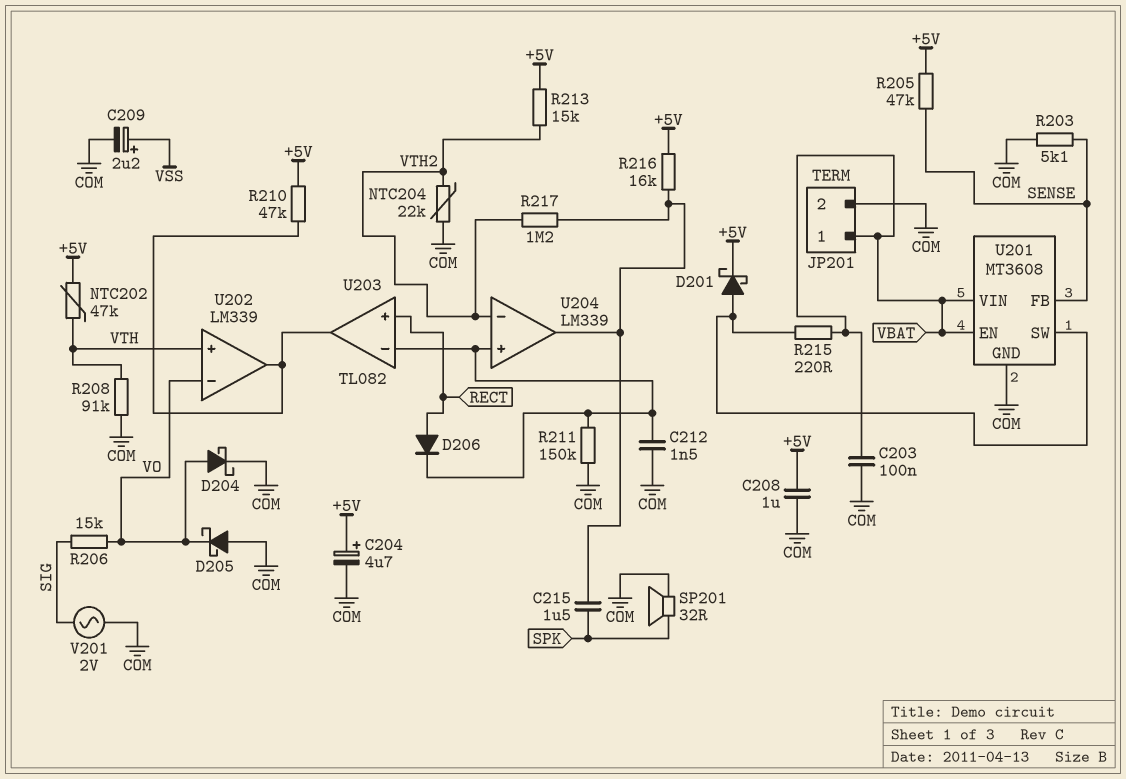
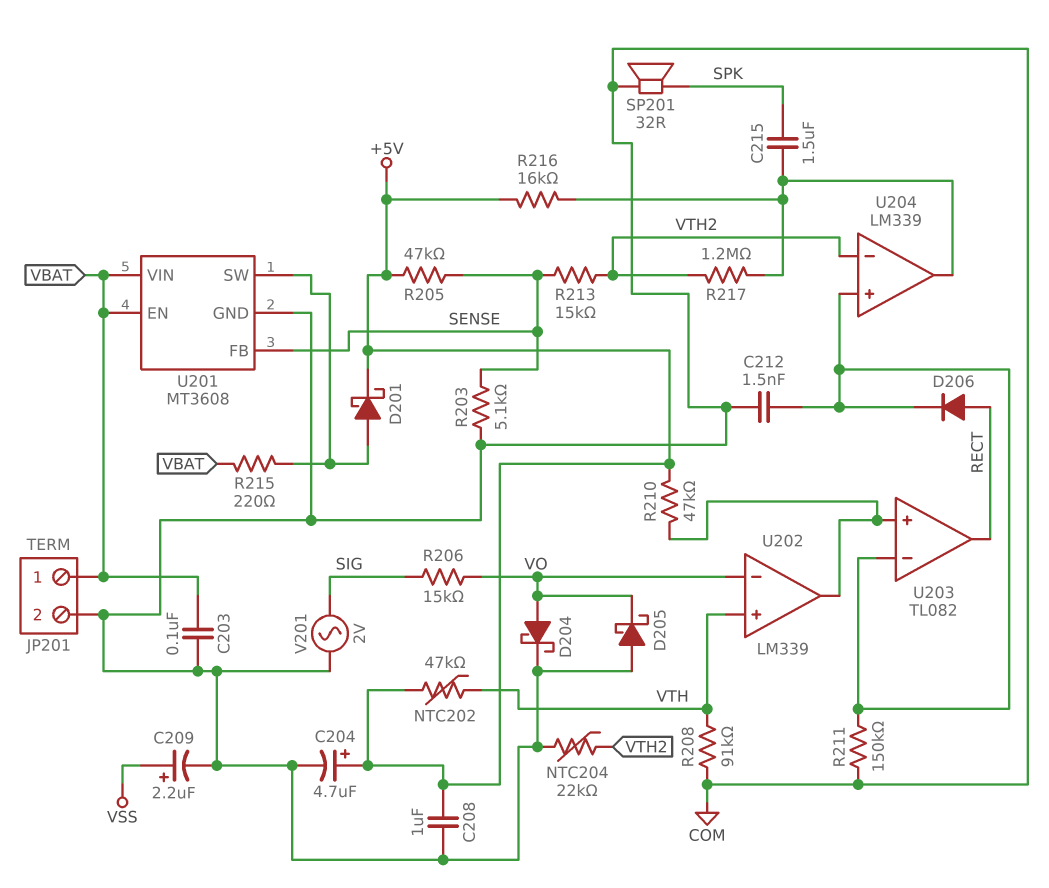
R213: 15k (+5V, VTH2) -> 15k (SENSE, VTH2)
U203 pin in+: RECT -> U202/out
U203 pin out: U202/out -> RECT

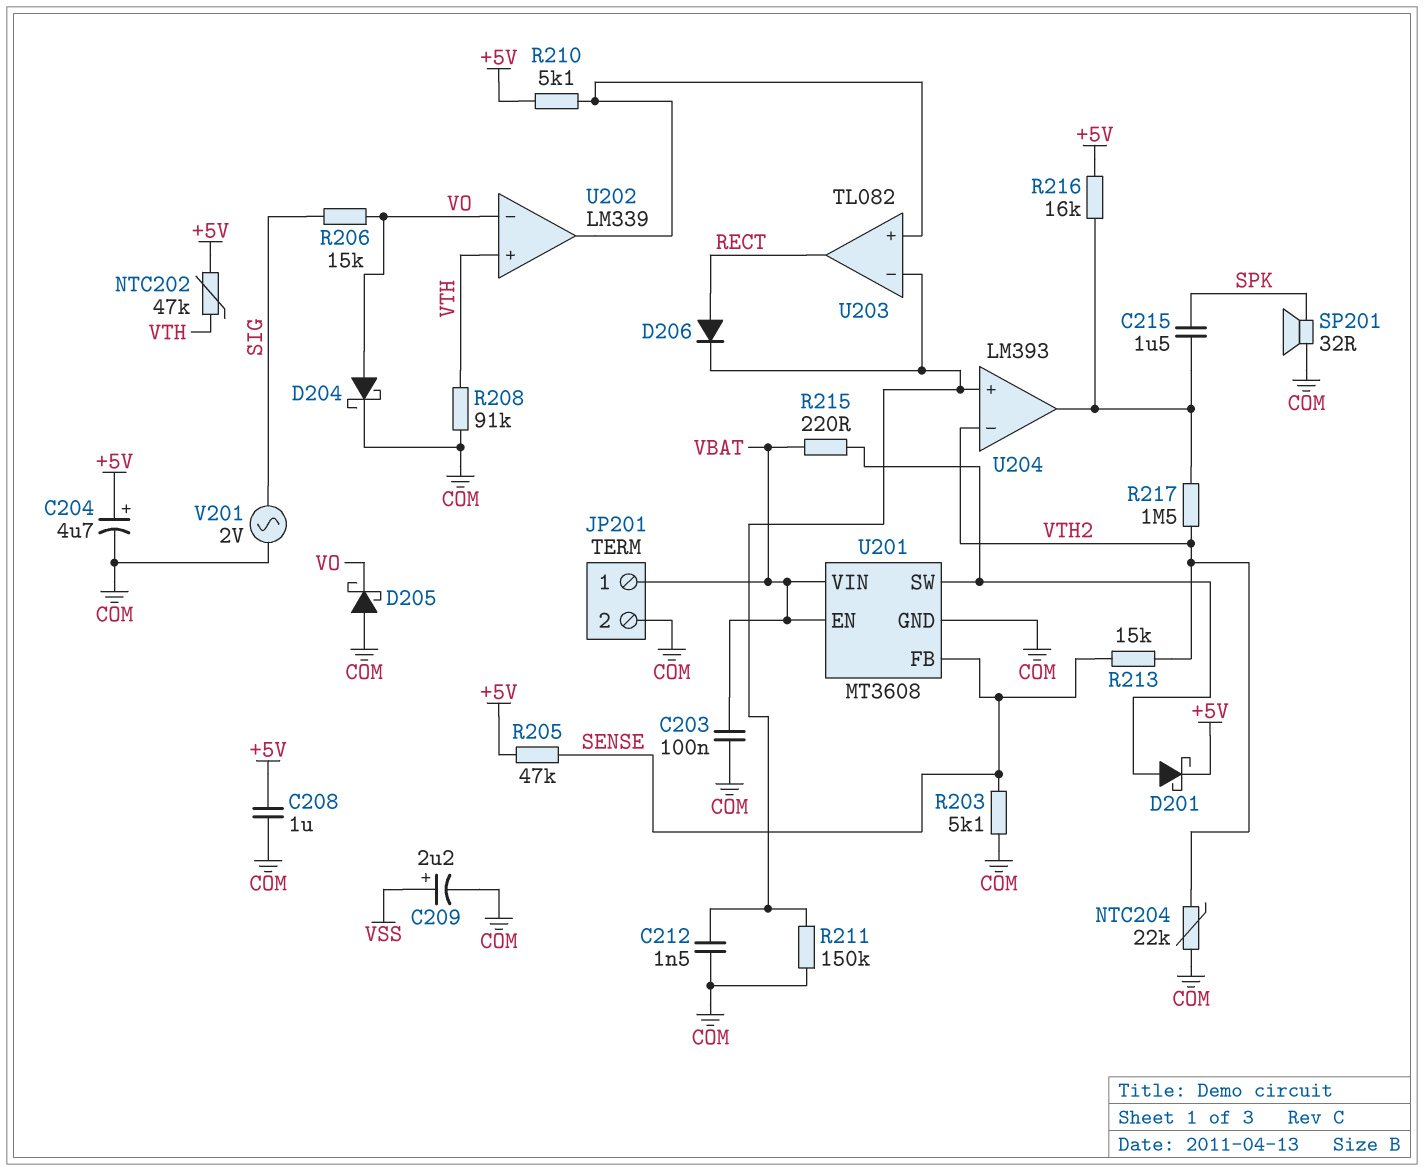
R210: 47k (+5V, U202/out) -> 5.1k (+5V, U202/out)
R217: 1.2M (U204/out, VTH2) -> 1.5M (U204/out, VTH2)
U204: LM339 -> LM393

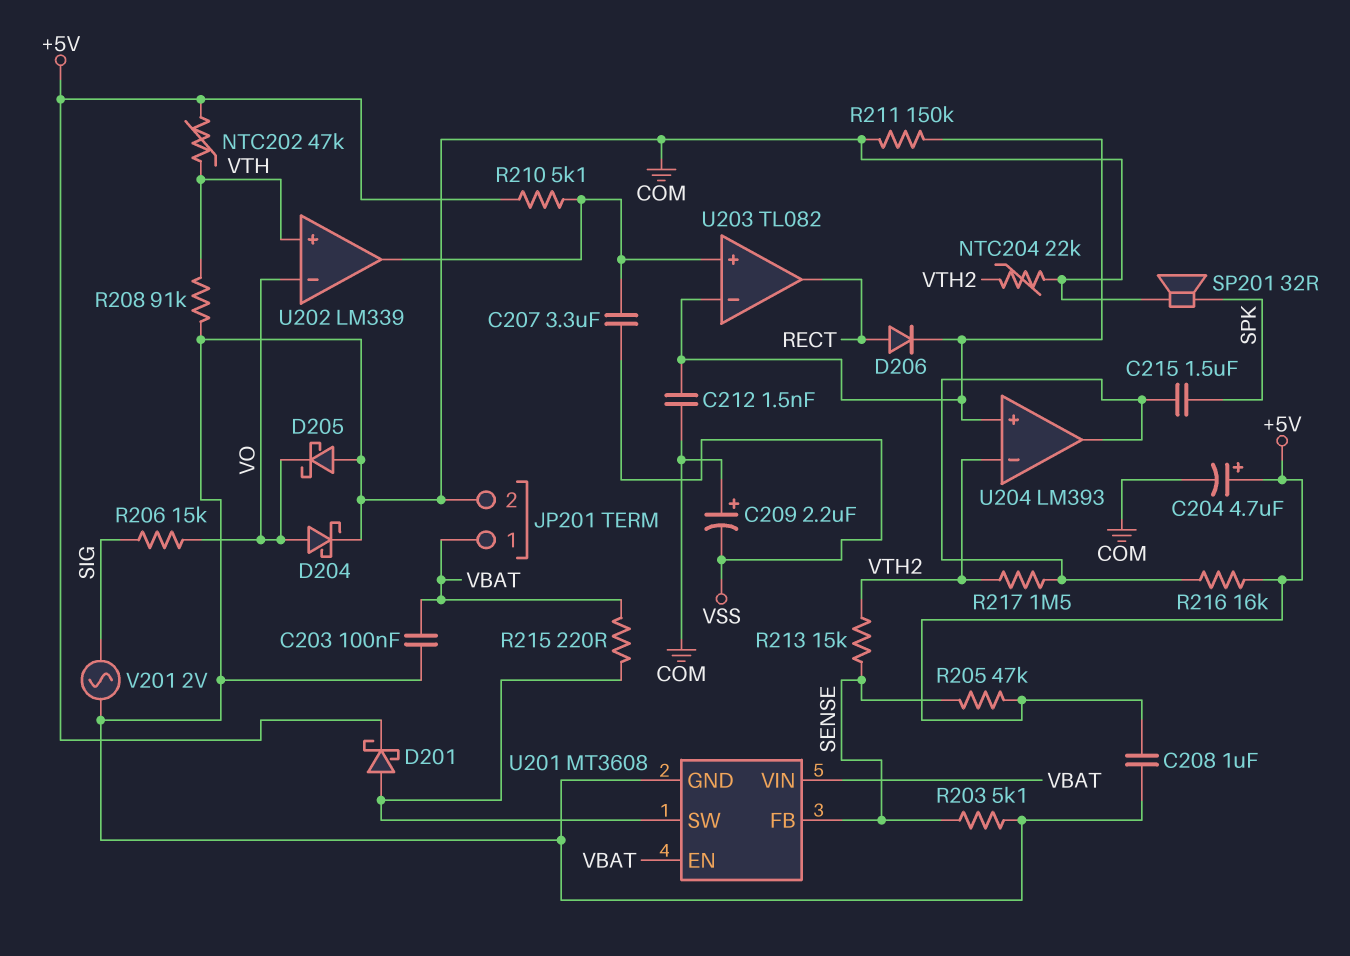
C207: none -> 3.3uF (U202/out, VSS)
C209: 2.2uF (plus VSS, minus COM) -> 2.2uF (plus COM, minus VSS)

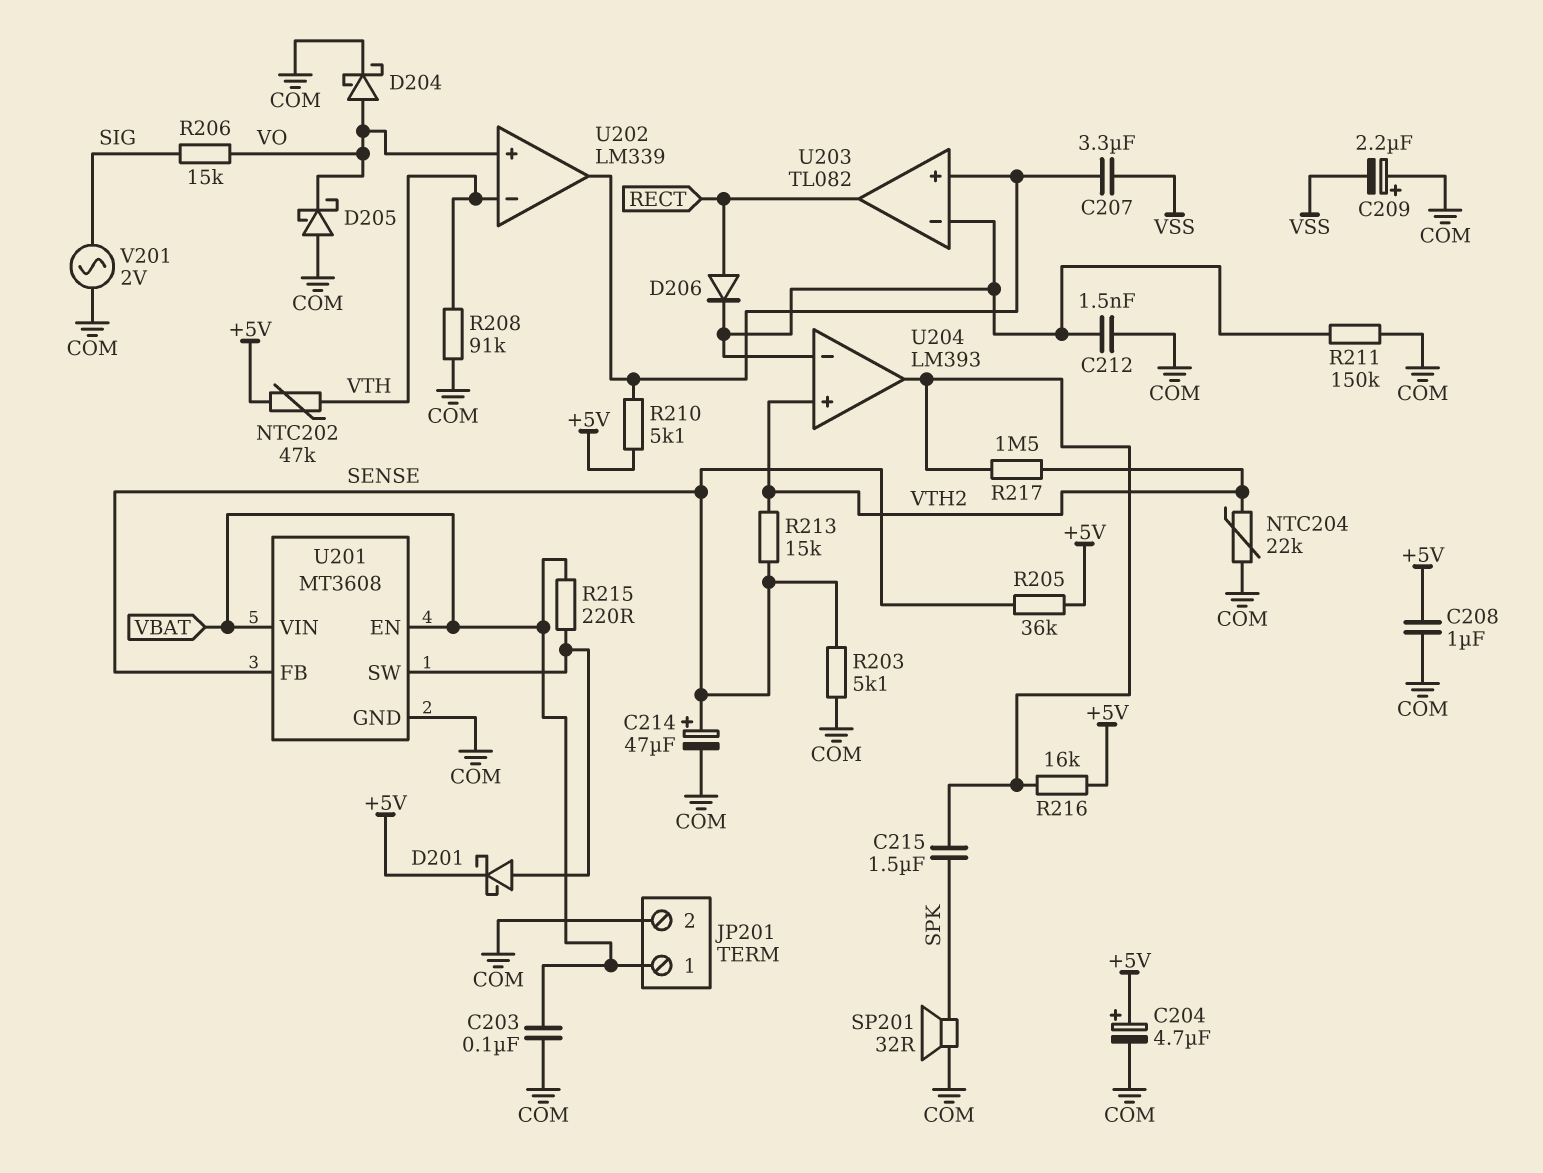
C214: none -> 47uF (plus SENSE, minus COM)
R205: 47k (+5V, SENSE) -> 36k (+5V, SENSE)
U202 pin in+: VTH -> VO
U202 pin in-: VO -> VTH
U204 pin in+: U203/in- -> VTH2
U204 pin in-: VTH2 -> U203/in-

